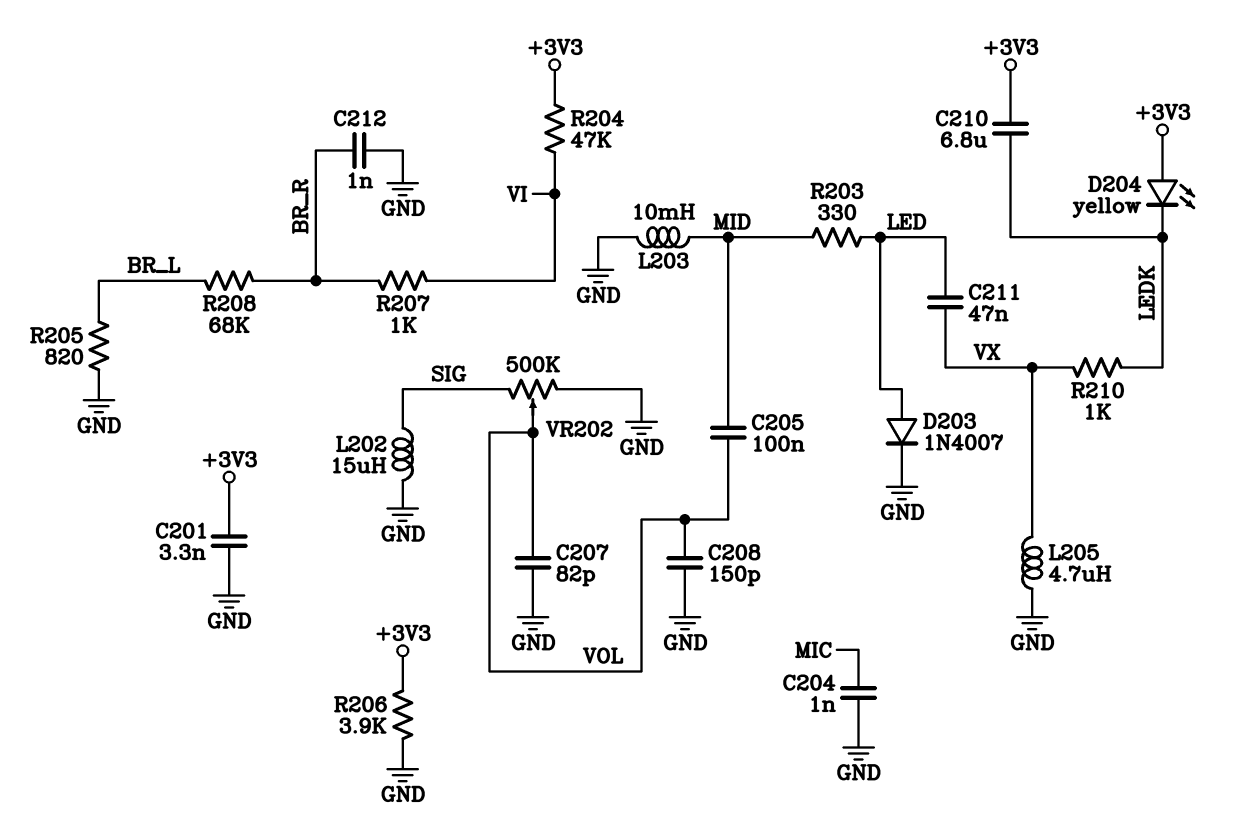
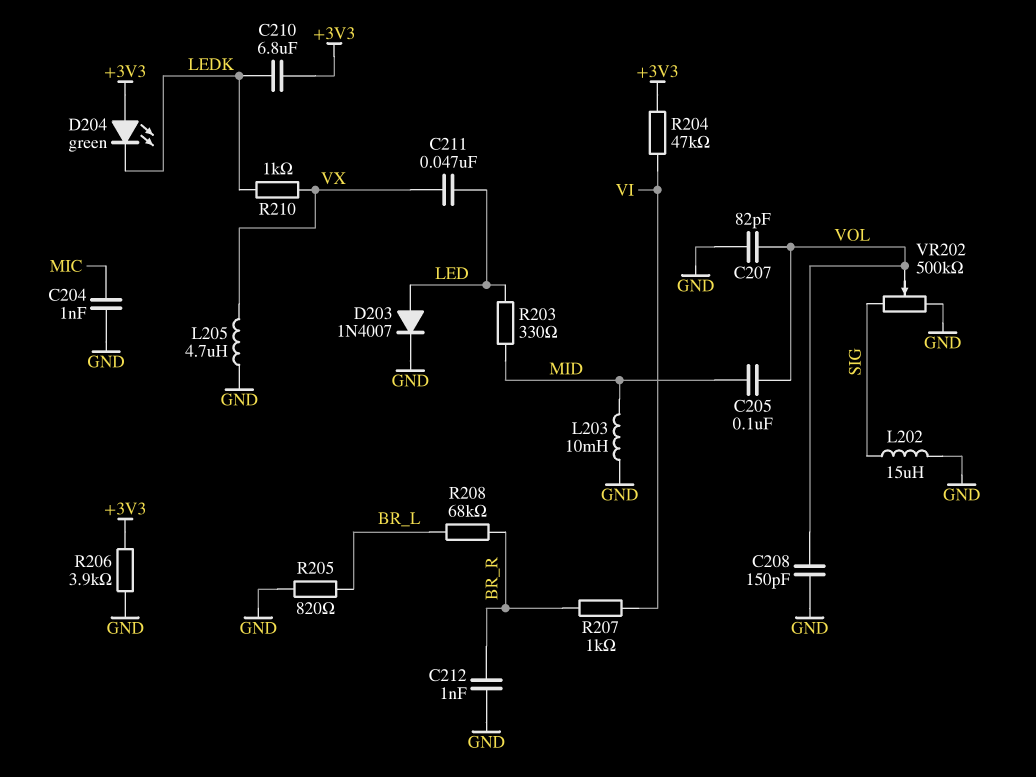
C201: 3.3nF (+3V3, GND) -> none
D204: LED yellow (A +3V3, K LEDK) -> LED green (A +3V3, K LEDK)

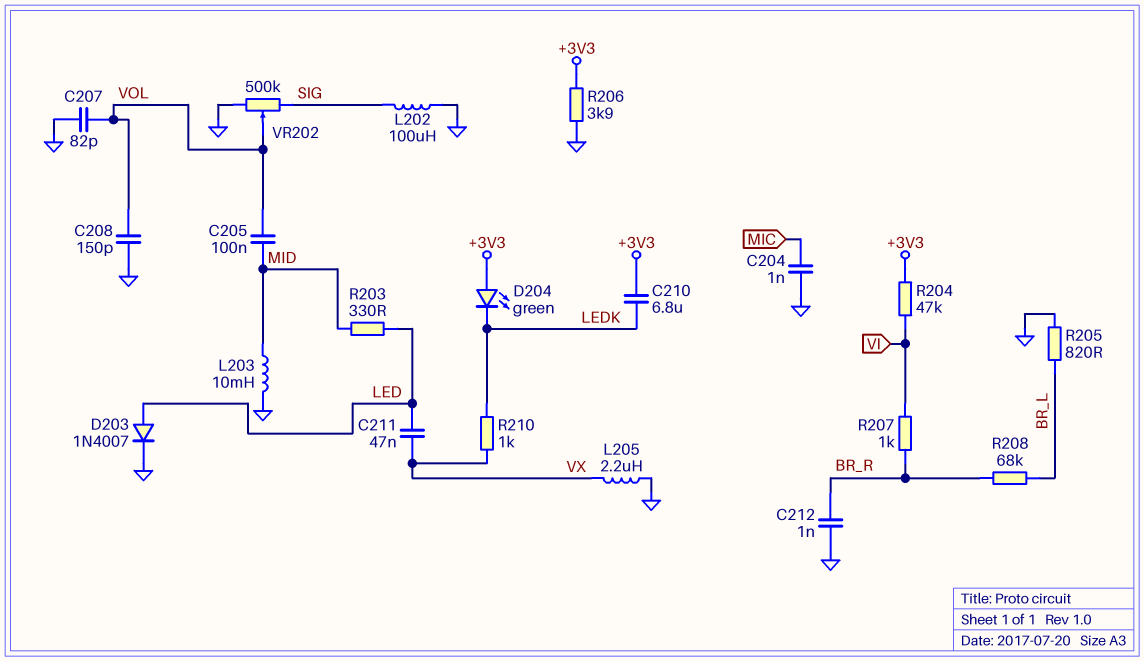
L202: 15uH (GND, SIG) -> 100uH (GND, SIG)
L205: 4.7uH (GND, VX) -> 2.2uH (GND, VX)

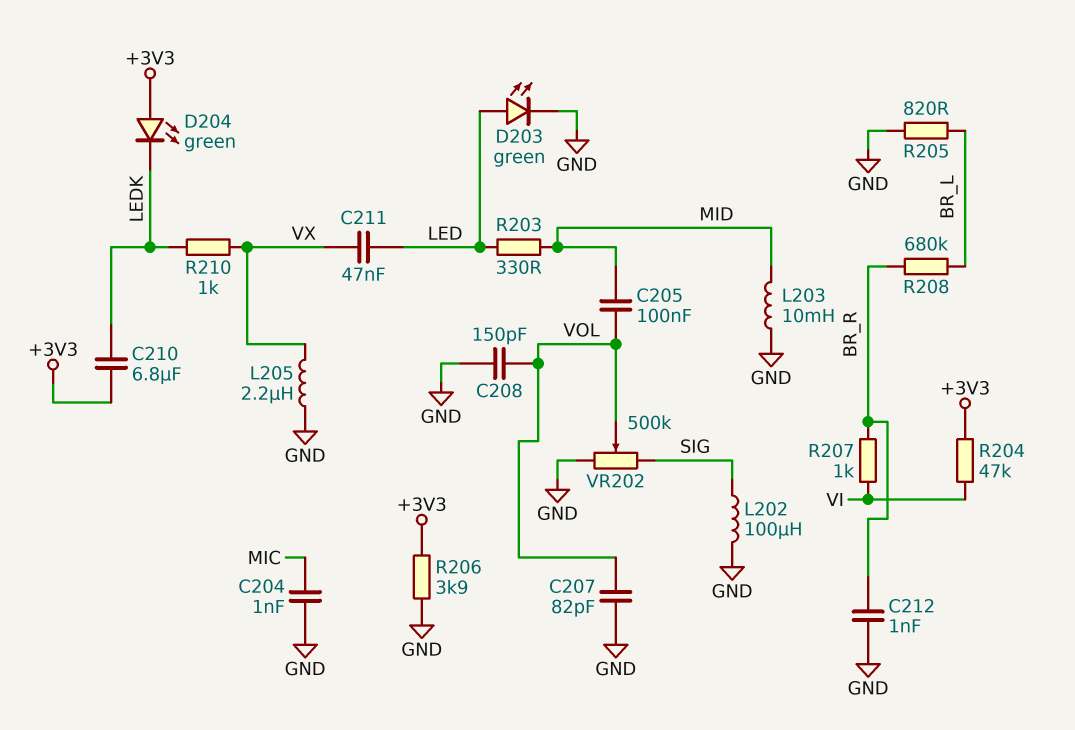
D203: diode 1N4007 (A LED, K GND) -> LED green (A LED, K GND)
R208: 68k (BR_L, BR_R) -> 680k (BR_L, BR_R)

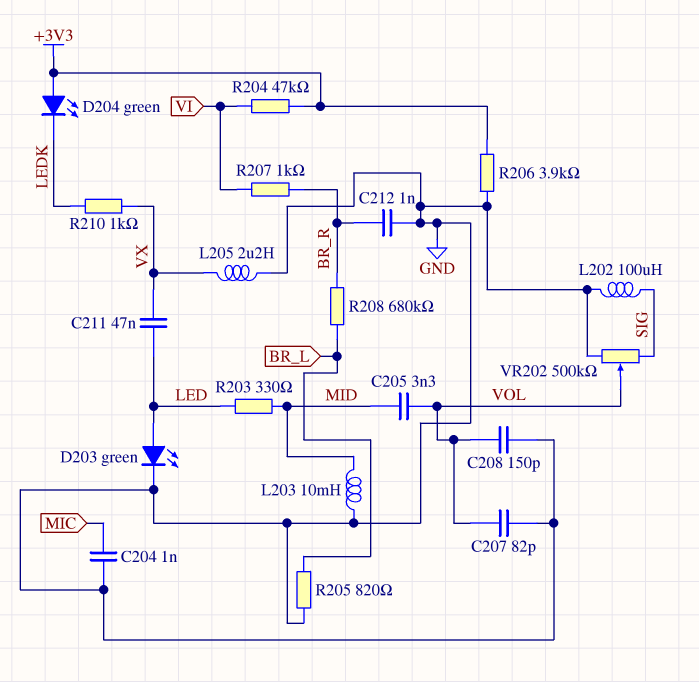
C205: 100nF (MID, VOL) -> 3.3nF (MID, VOL)
C210: 6.8uF (+3V3, LEDK) -> none

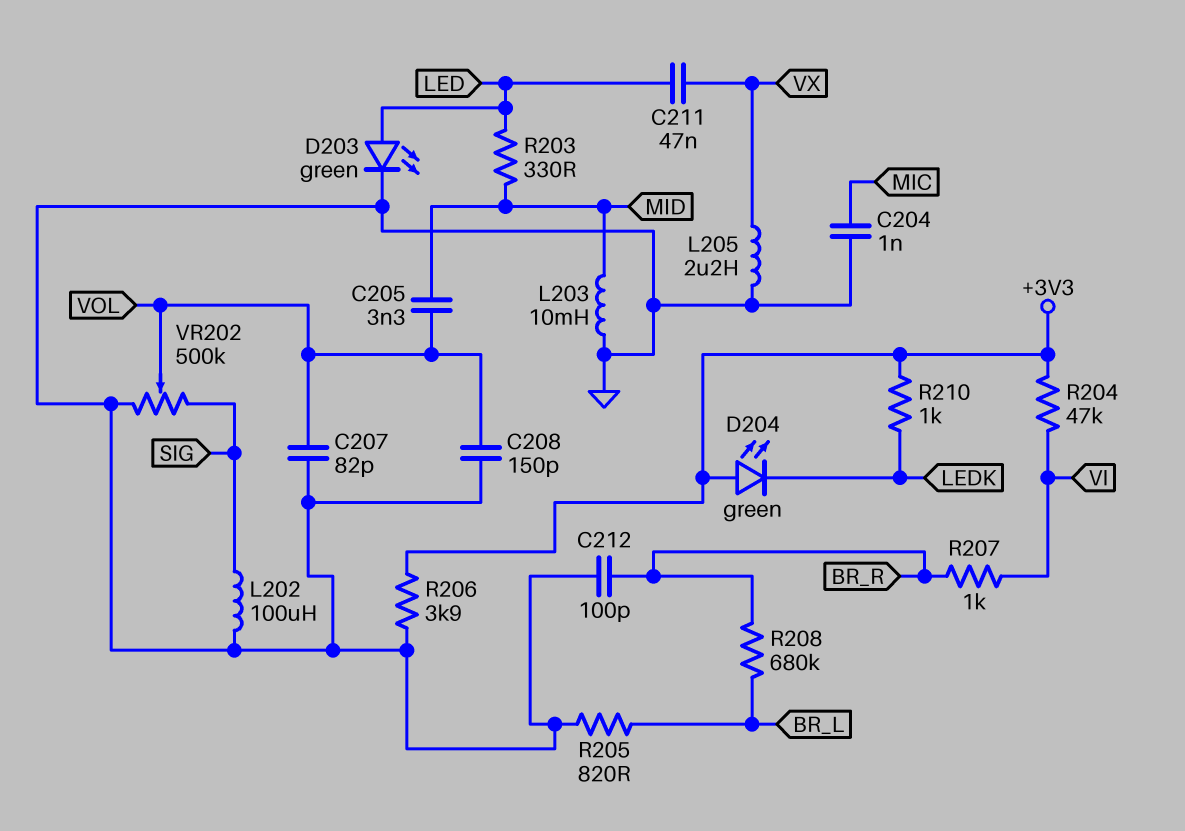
C212: 1nF (BR_R, GND) -> 100pF (BR_R, GND)
R210: 1k (LEDK, VX) -> 1k (+3V3, LEDK)

